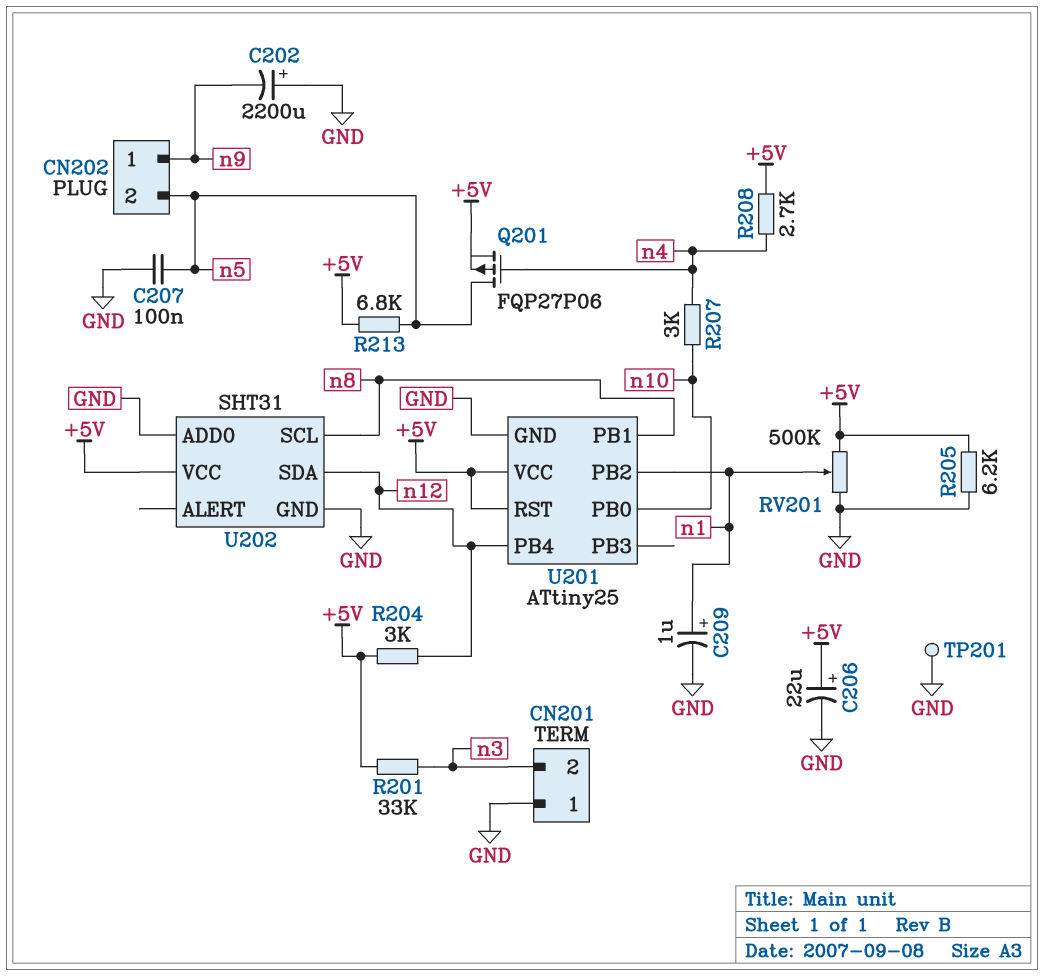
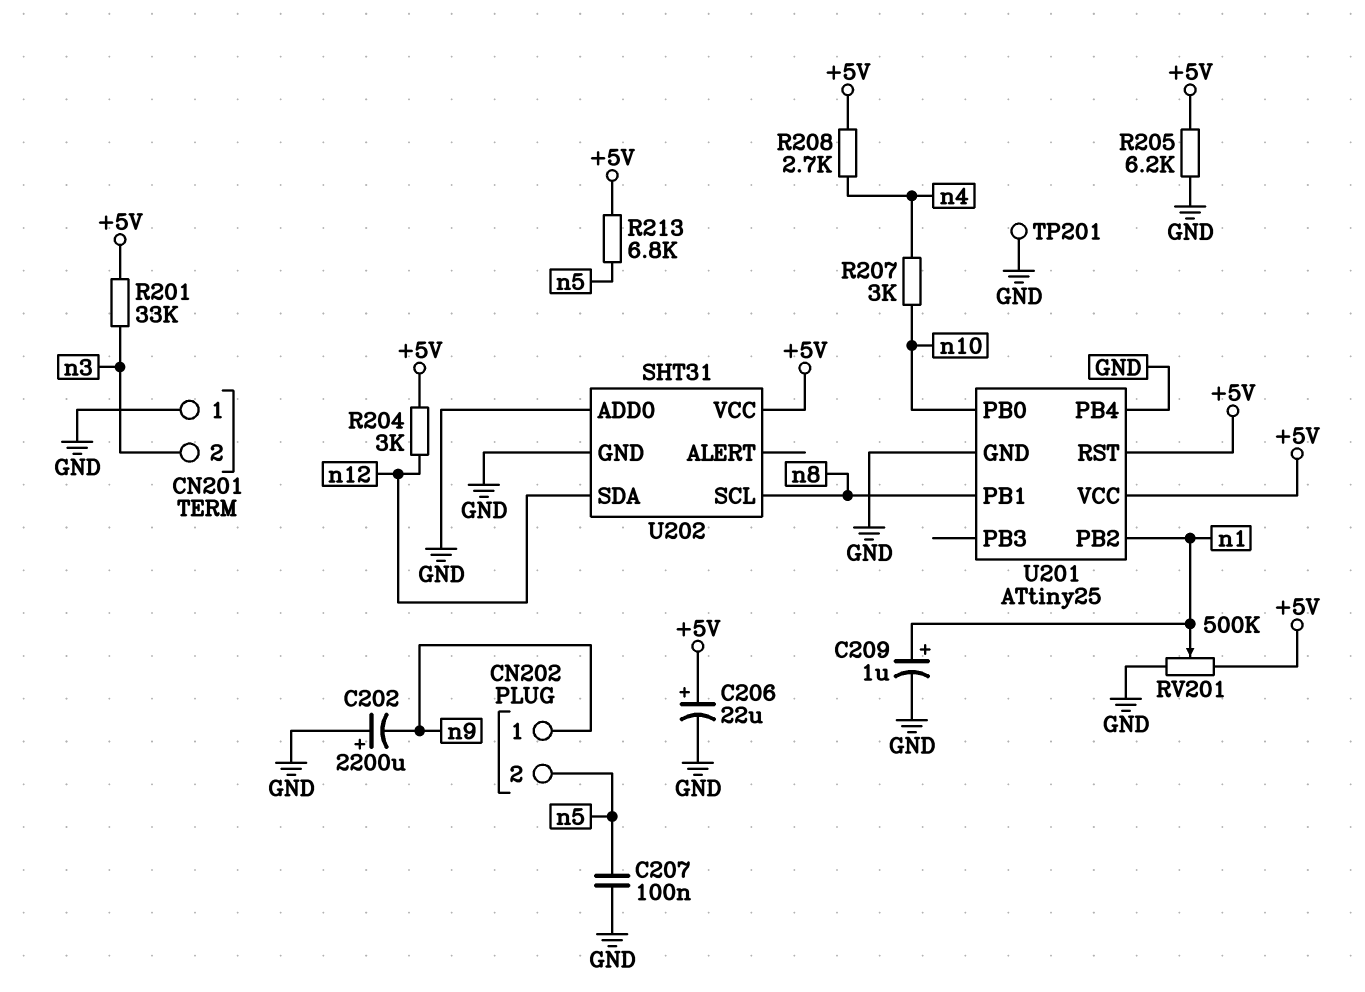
Q201: PMOS FQP27P06 (G n4, D n5, S +5V) -> none
U201 pin PB4: n12 -> GND

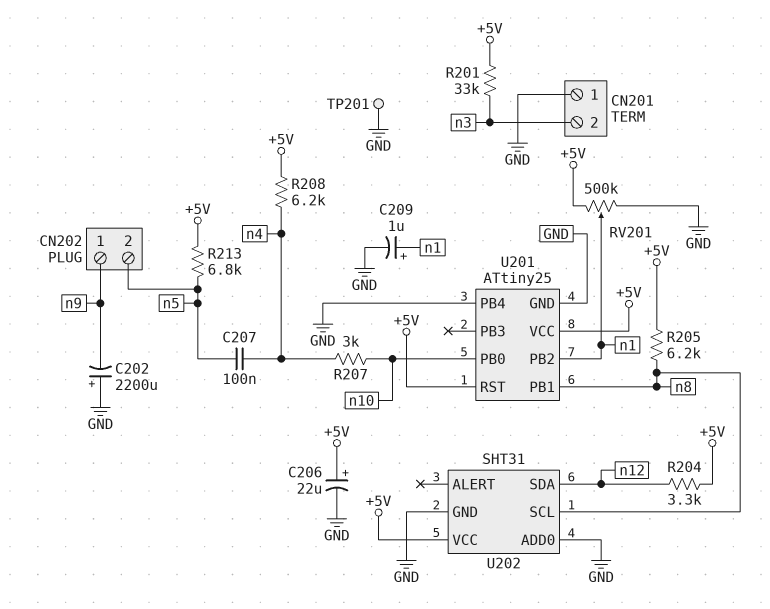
C207: 100nF (GND, n5) -> 100nF (n4, n5)
R204: 3k (+5V, n12) -> 3.3k (+5V, n12)
R205: 6.2k (+5V, GND) -> 6.2k (+5V, n8)
R208: 2.7k (+5V, n4) -> 6.2k (+5V, n4)

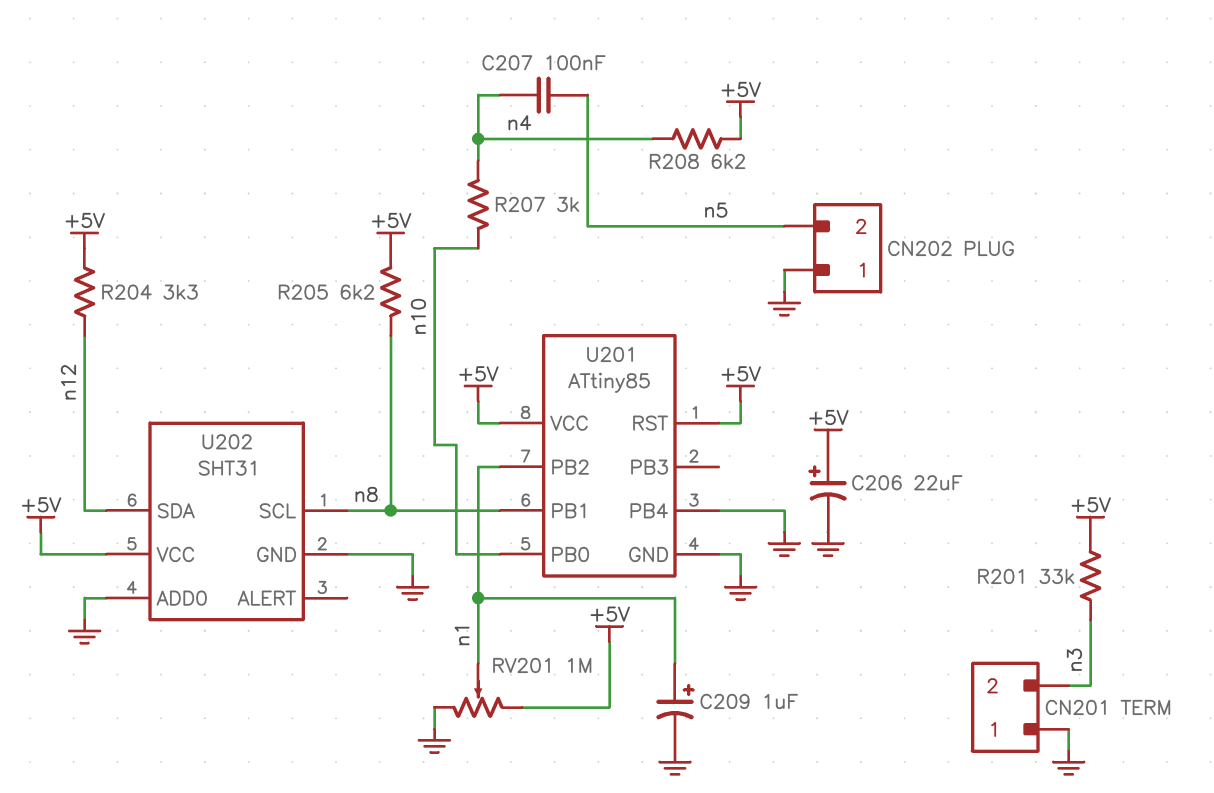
C202: 2200uF (plus GND, minus n9) -> none
CN202 pin 1: n9 -> GND
R213: 6.8k (+5V, n5) -> none
RV201: 500k (+5V, GND, wiper n1) -> 1M (+5V, GND, wiper n1)
TP201: test point (GND) -> none
U201: ATtiny25 -> ATtiny85

